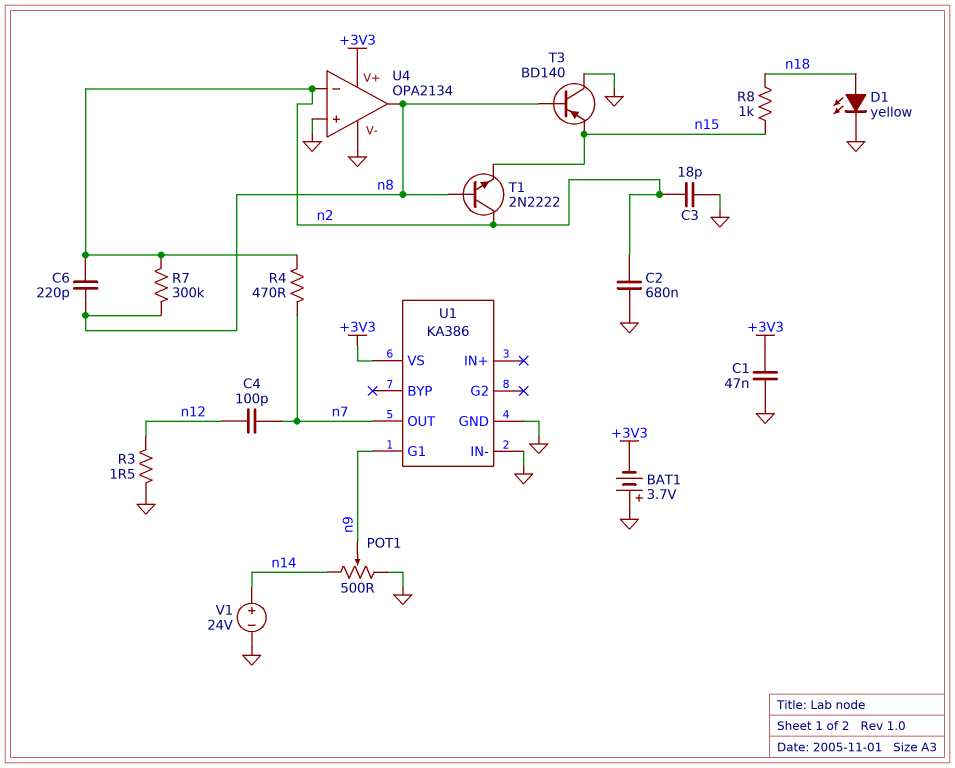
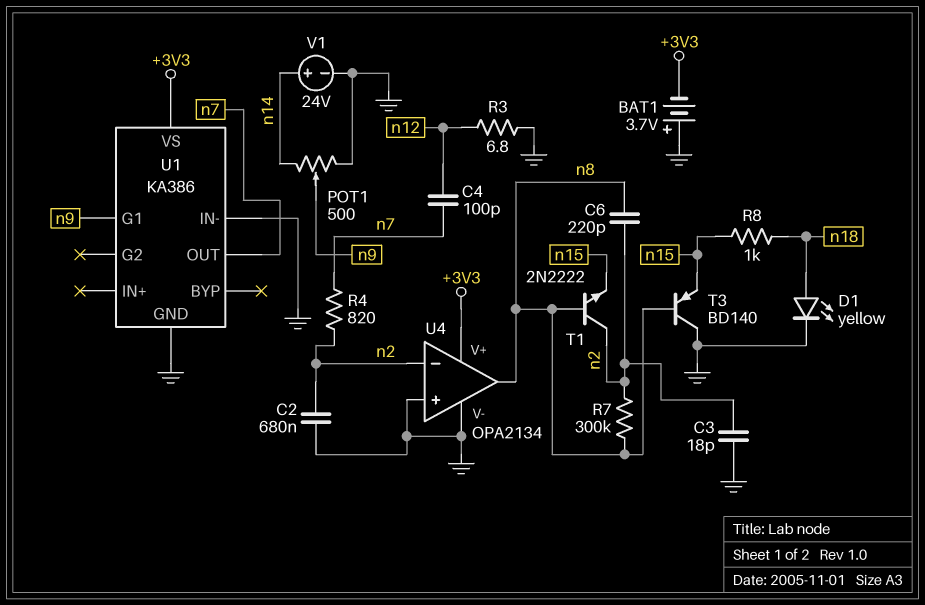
C1: 47nF (+3V3, GND) -> none
R3: 1.5 (GND, n12) -> 6.8 (GND, n12)
R4: 470 (n2, n7) -> 820 (n2, n7)

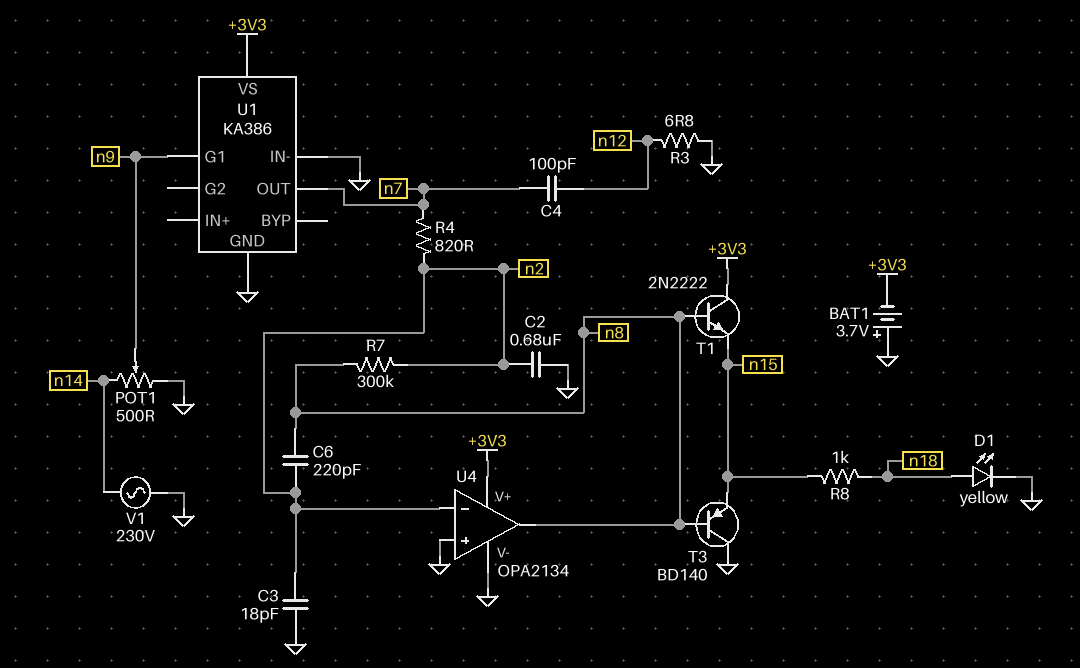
T1: NPN 2N2222 (B n8, C n2, E n15) -> NPN 2N2222 (B n8, C +3V3, E n15)
V1: 24V (plus n14, minus GND) -> AC 230V (GND, n14)

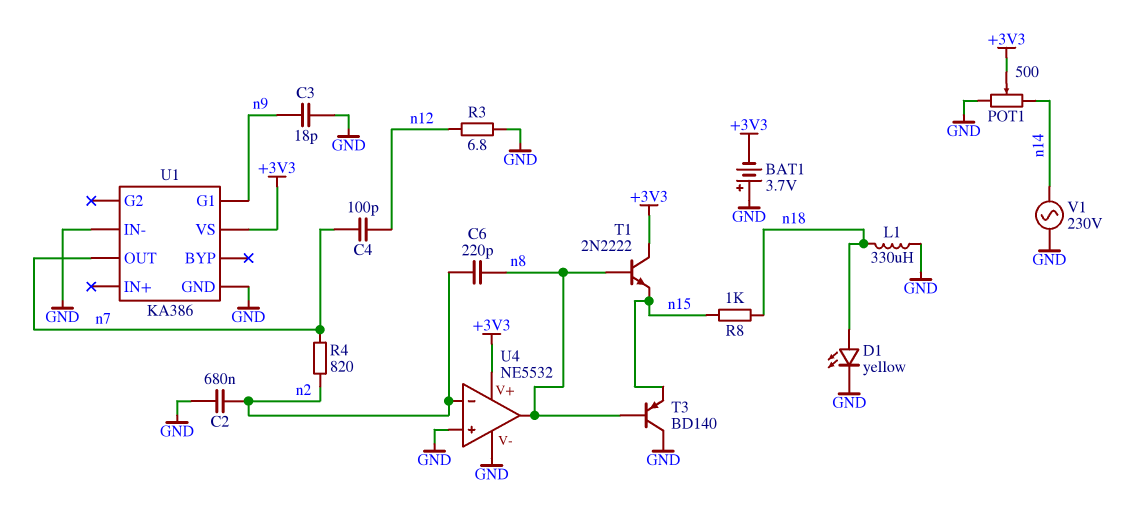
C3: 18pF (GND, n2) -> 18pF (GND, n9)
L1: none -> 330uH (GND, n18)
POT1: 500 (GND, n14, wiper n9) -> 500 (GND, n14, wiper +3V3)
R7: 300k (n2, n8) -> none
U4: OPA2134 -> NE5532

